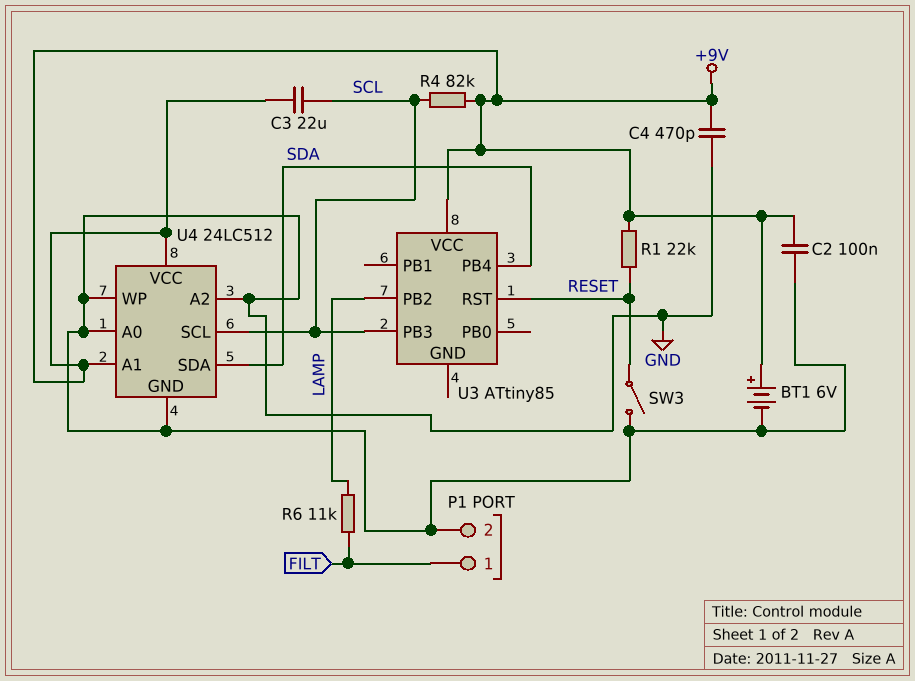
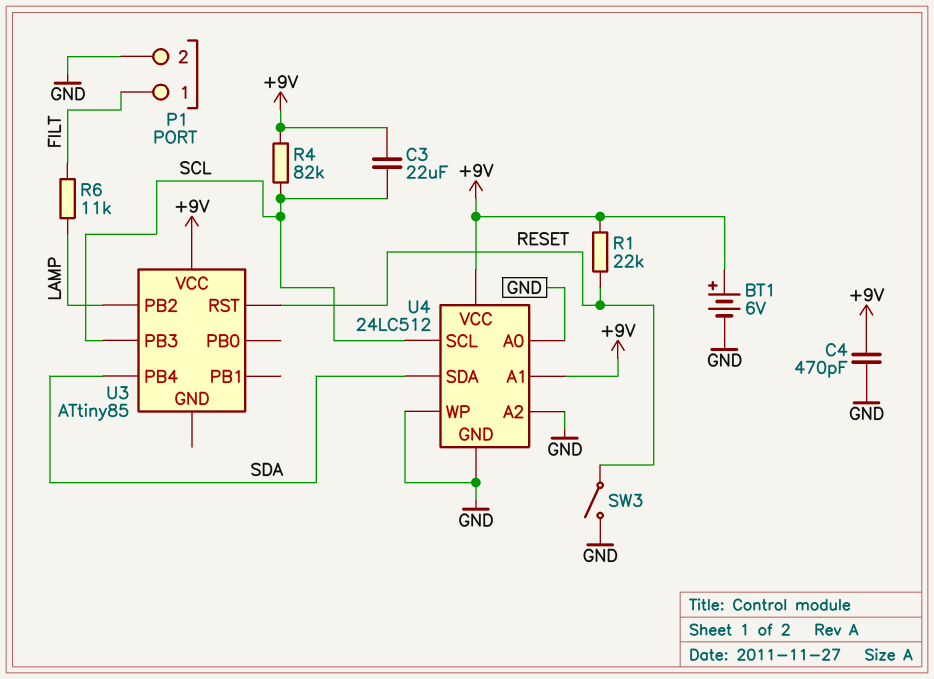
C2: 100nF (+9V, GND) -> none

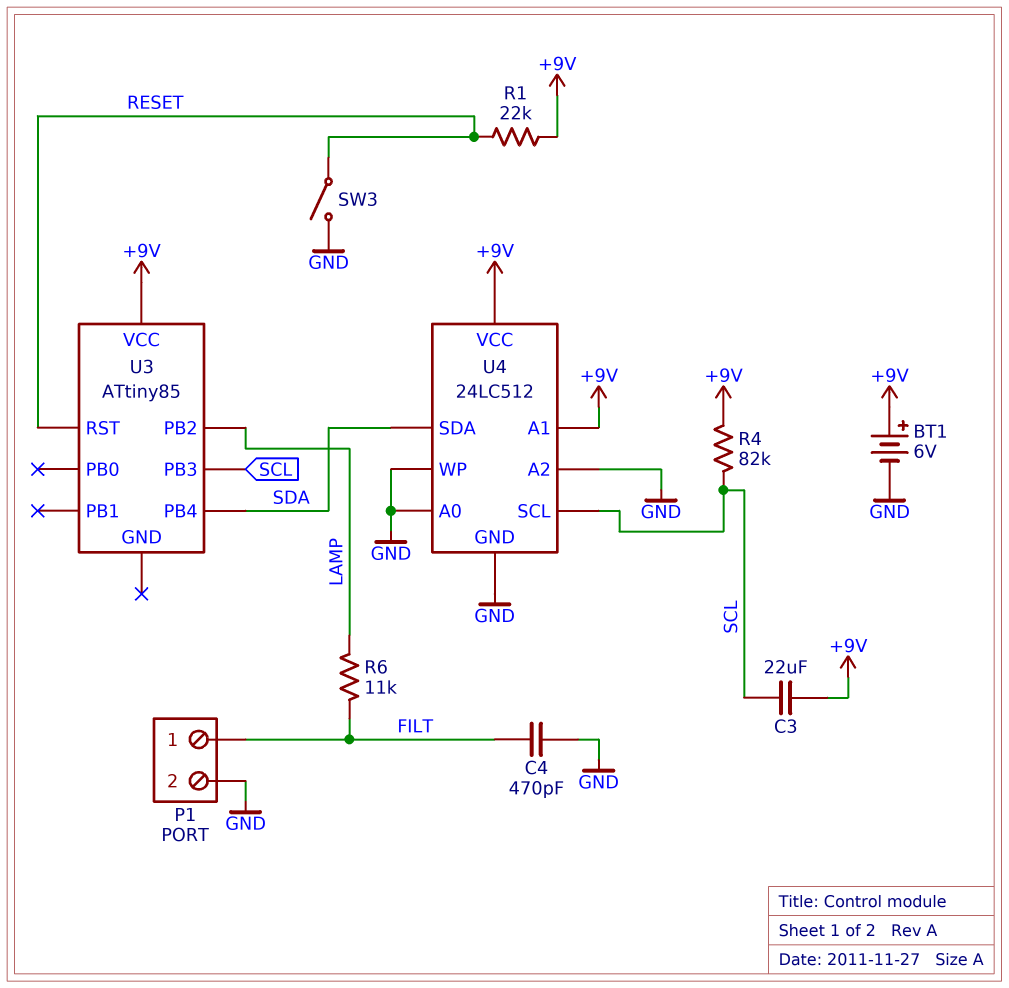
C4: 470pF (+9V, GND) -> 470pF (FILT, GND)

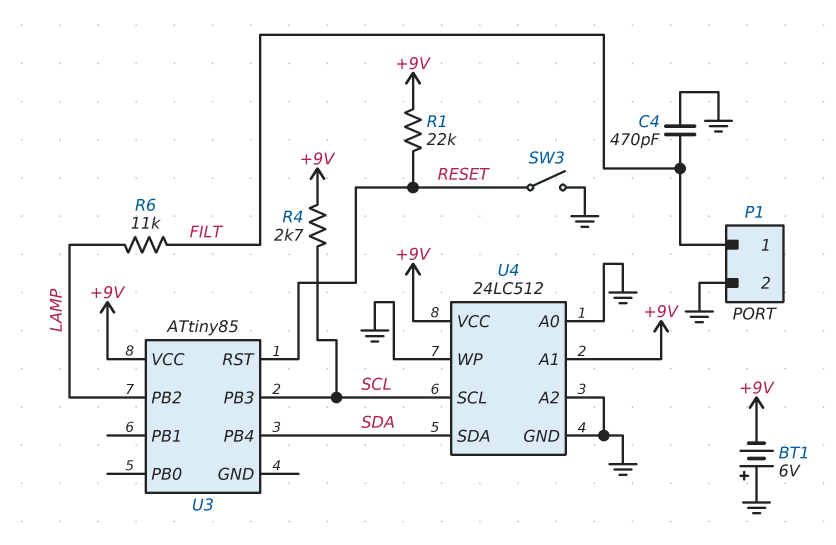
BT1: 6V (plus +9V, minus GND) -> 6V (plus GND, minus +9V)
C3: 22uF (+9V, SCL) -> none
R4: 82k (+9V, SCL) -> 2.7k (+9V, SCL)

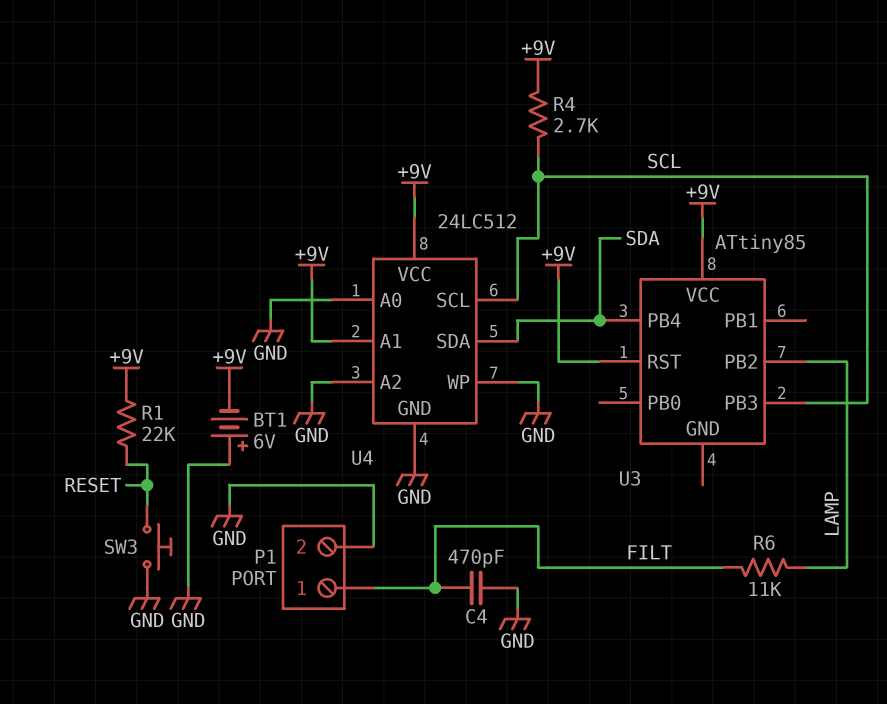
SW3: switch (GND, RESET) -> button (GND, RESET)
U3 pin RST: RESET -> +9V

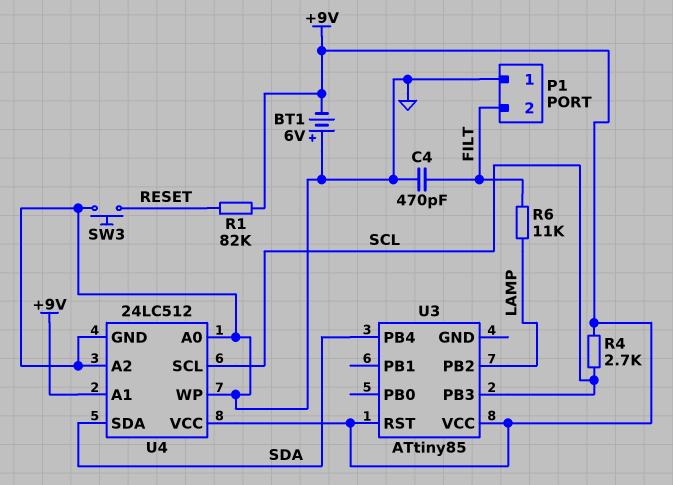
P1 pin 1: FILT -> GND
P1 pin 2: GND -> FILT
R1: 22k (+9V, RESET) -> 82k (+9V, RESET)

